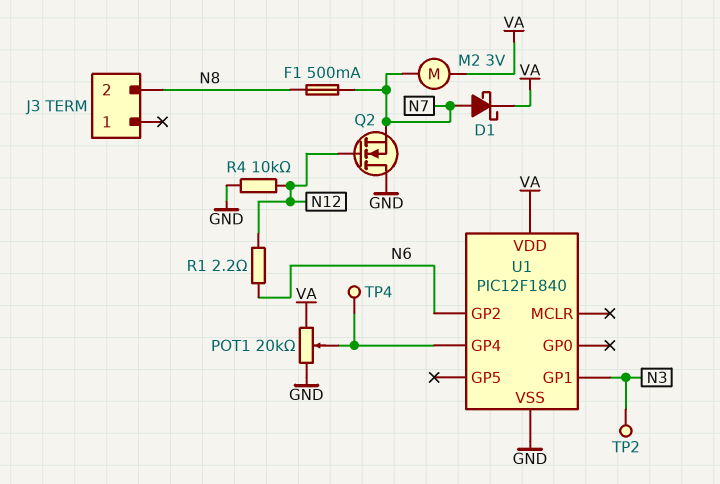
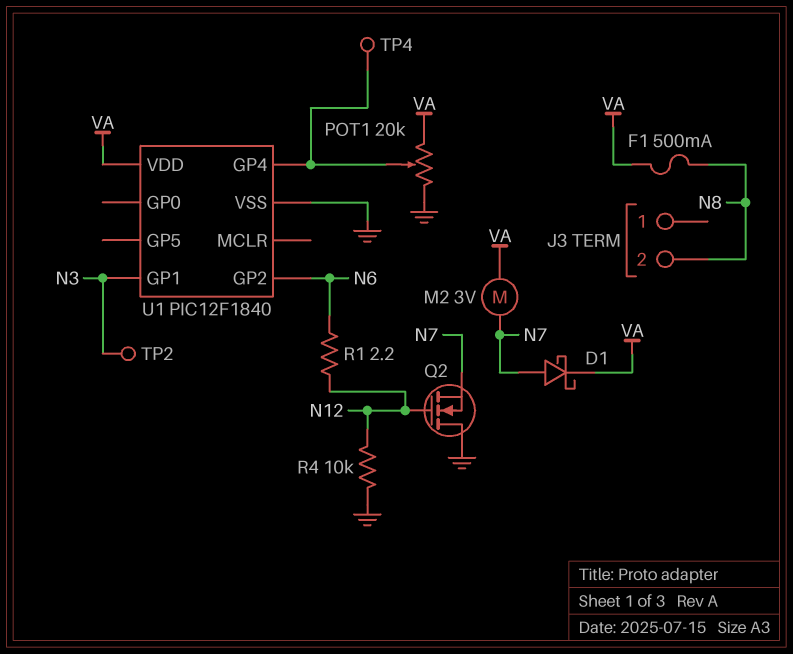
F1: 500mA (N7, N8) -> 500mA (N8, VA)

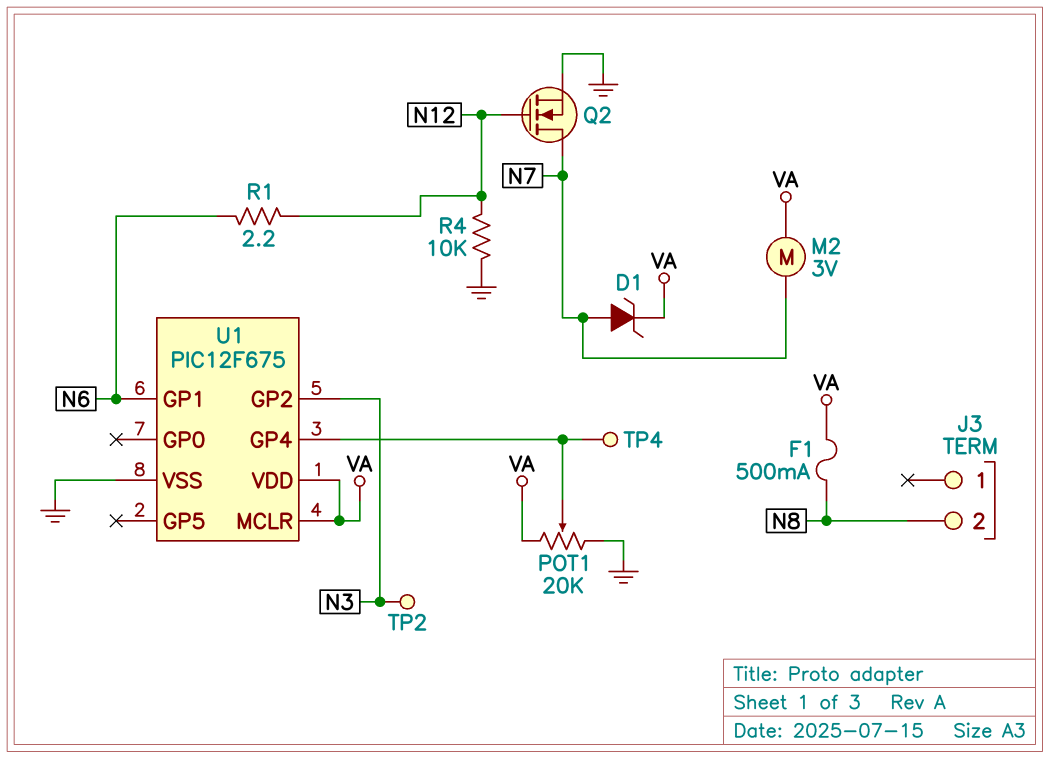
D1: schottky (A N7, K VA) -> zener (A N7, K VA)
Q2: NMOS (G N12, D GND, S N7) -> NMOS (G N12, D N7, S GND)
U1: PIC12F1840 -> PIC12F675
U1 pin GP1: N3 -> N6
U1 pin GP2: N6 -> N3
U1 pin MCLR: none -> VA

